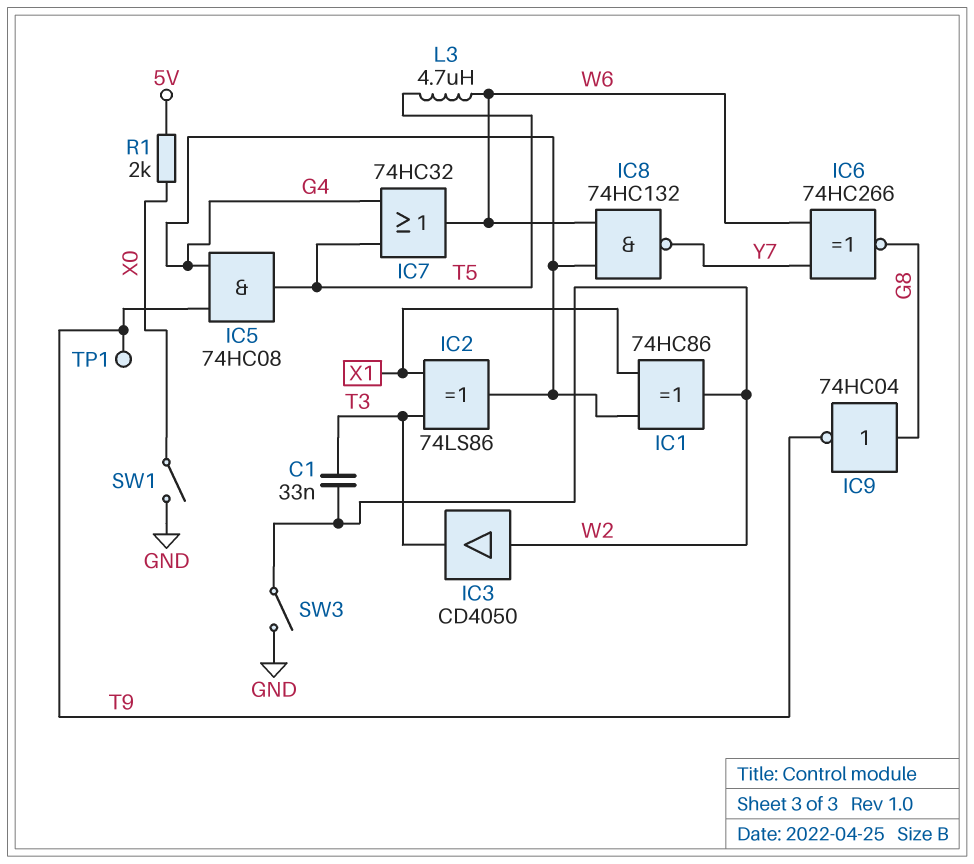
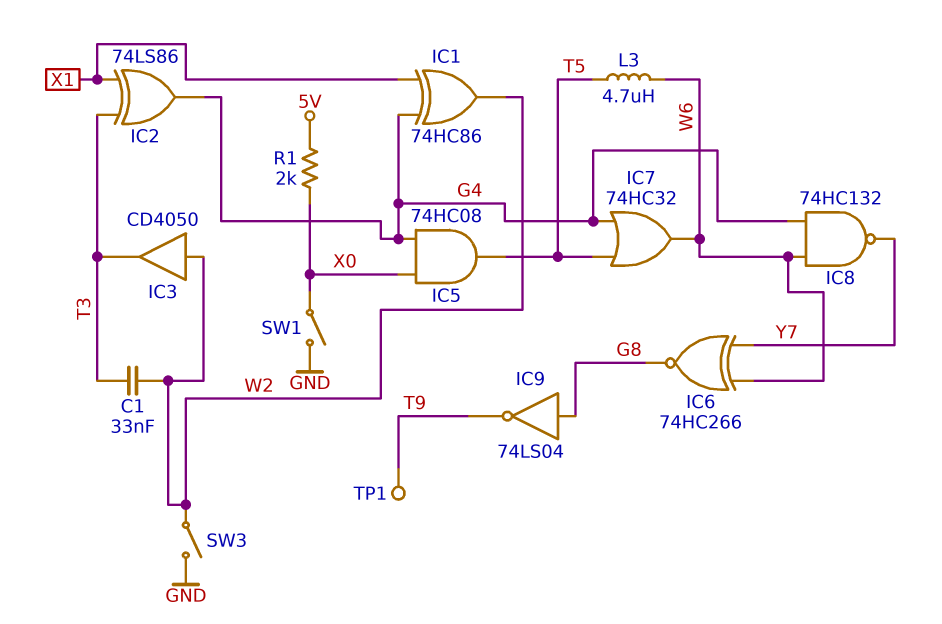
IC5: AND 74HC08 (in G4, in T9, out T5) -> AND 74HC08 (in G4, in X0, out T5)
IC9: NOT 74HC04 (in G8, out T9) -> NOT 74LS04 (in G8, out T9)

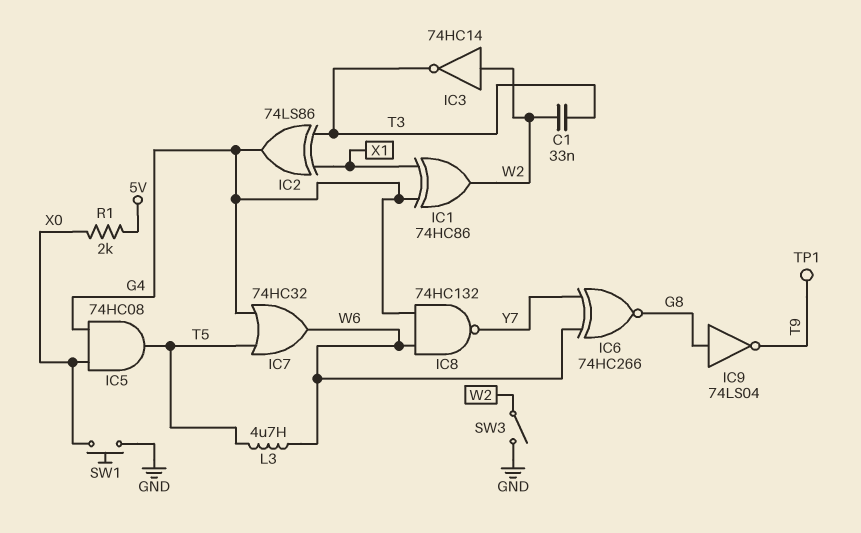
IC3: buffer CD4050 (in W2, out T3) -> NOT 74HC14 (in W2, out T3)
SW1: switch (GND, X0) -> button (GND, X0)

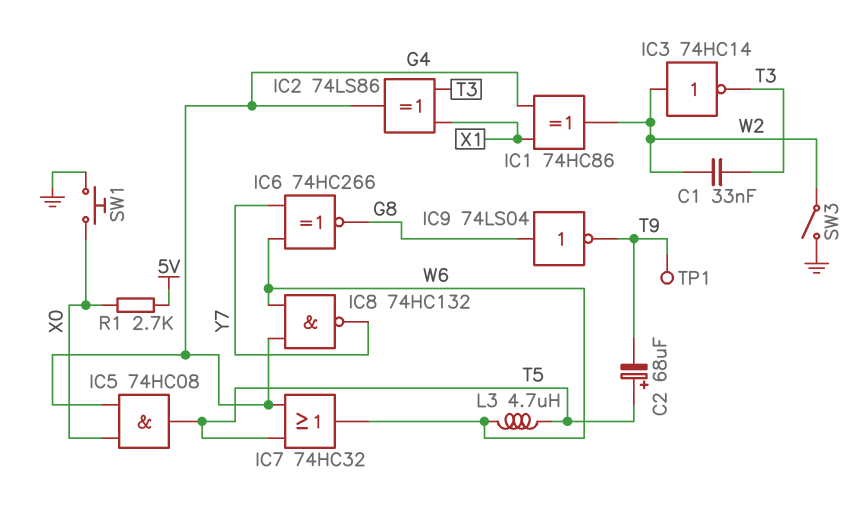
C2: none -> 68uF (plus T5, minus T9)
R1: 2k (5V, X0) -> 2.7k (5V, X0)

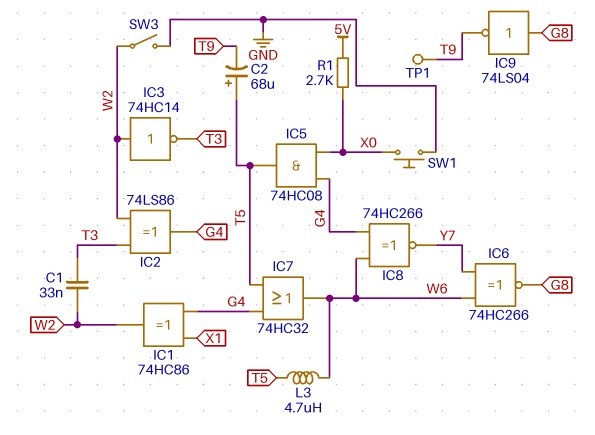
IC2: XOR 74LS86 (in T3, in X1, out G4) -> XOR 74LS86 (in T3, in W2, out G4)
IC8: NAND 74HC132 (in G4, in W6, out Y7) -> XNOR 74HC266 (in G4, in W6, out Y7)

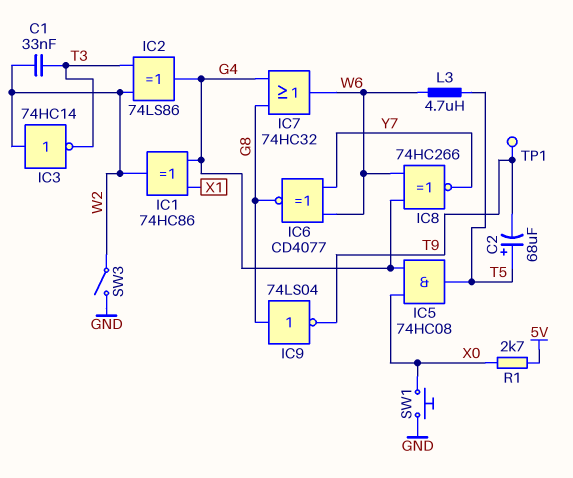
IC6: XNOR 74HC266 (in W6, in Y7, out G8) -> XNOR CD4077 (in W6, in Y7, out G8)
IC7: OR 74HC32 (in G4, in T5, out W6) -> OR 74HC32 (in G4, in G8, out W6)

